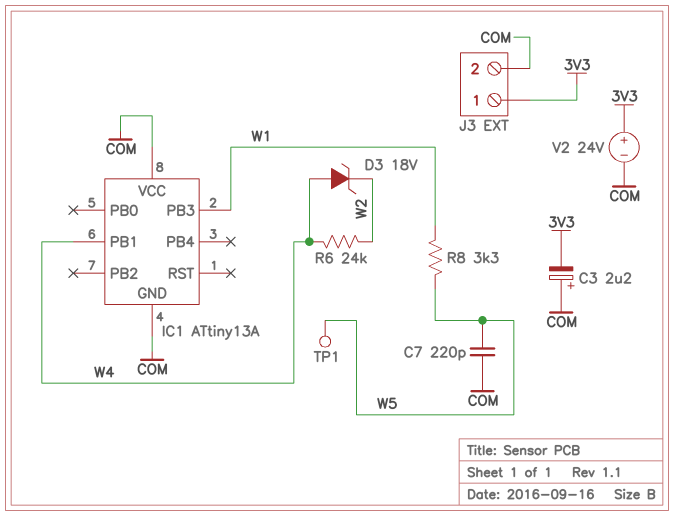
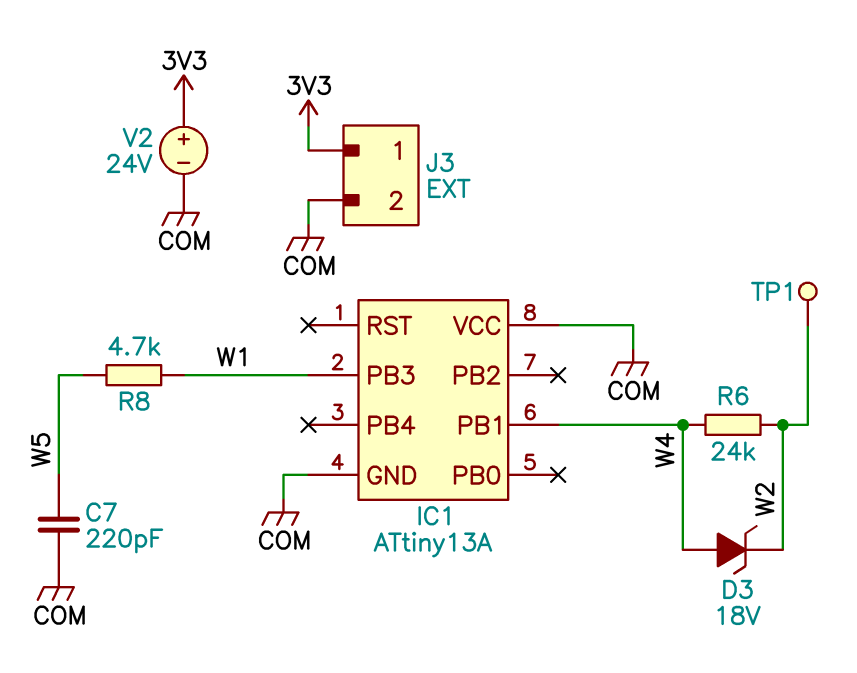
C3: 2.2uF (plus COM, minus 3V3) -> none
R8: 3.3k (W1, W5) -> 4.7k (W1, W5)
TP1: test point (W5) -> test point (W2)

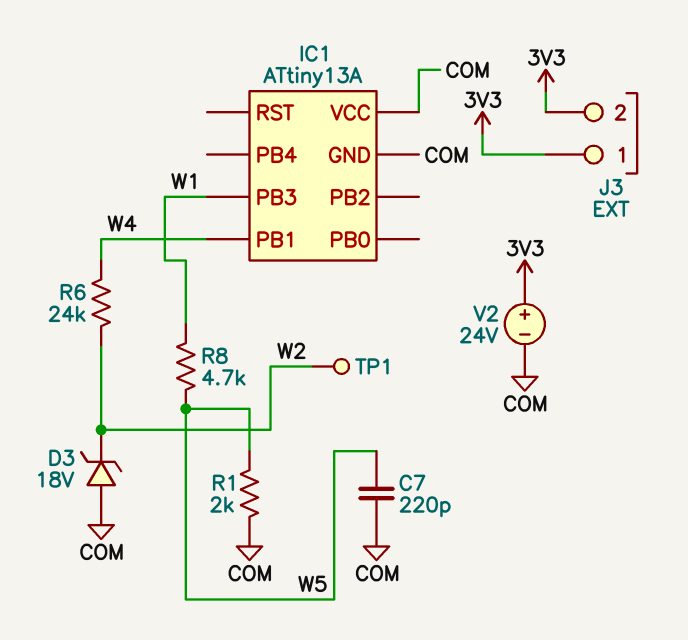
D3: zener 18V (A W4, K W2) -> zener 18V (A COM, K W2)
J3 pin 2: COM -> 3V3
R1: none -> 2k (COM, W5)

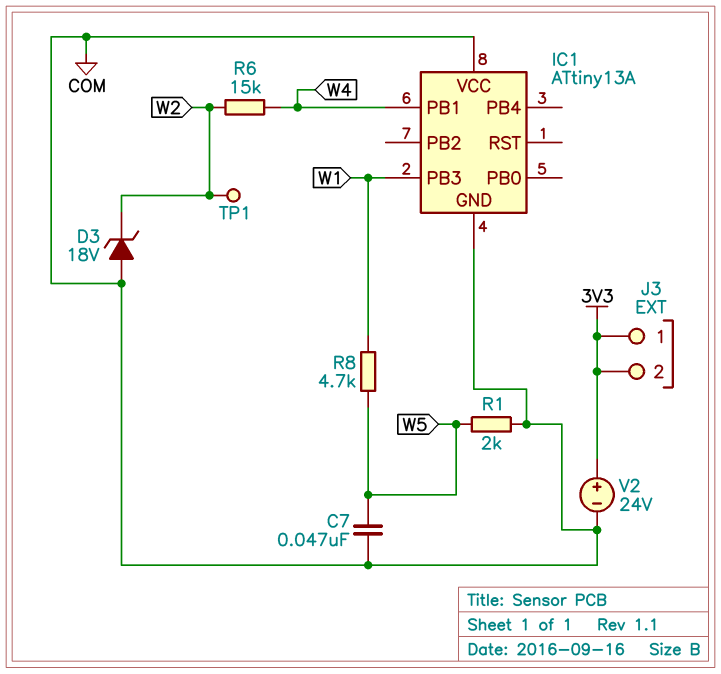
C7: 220pF (COM, W5) -> 47nF (COM, W5)
R6: 24k (W2, W4) -> 15k (W2, W4)

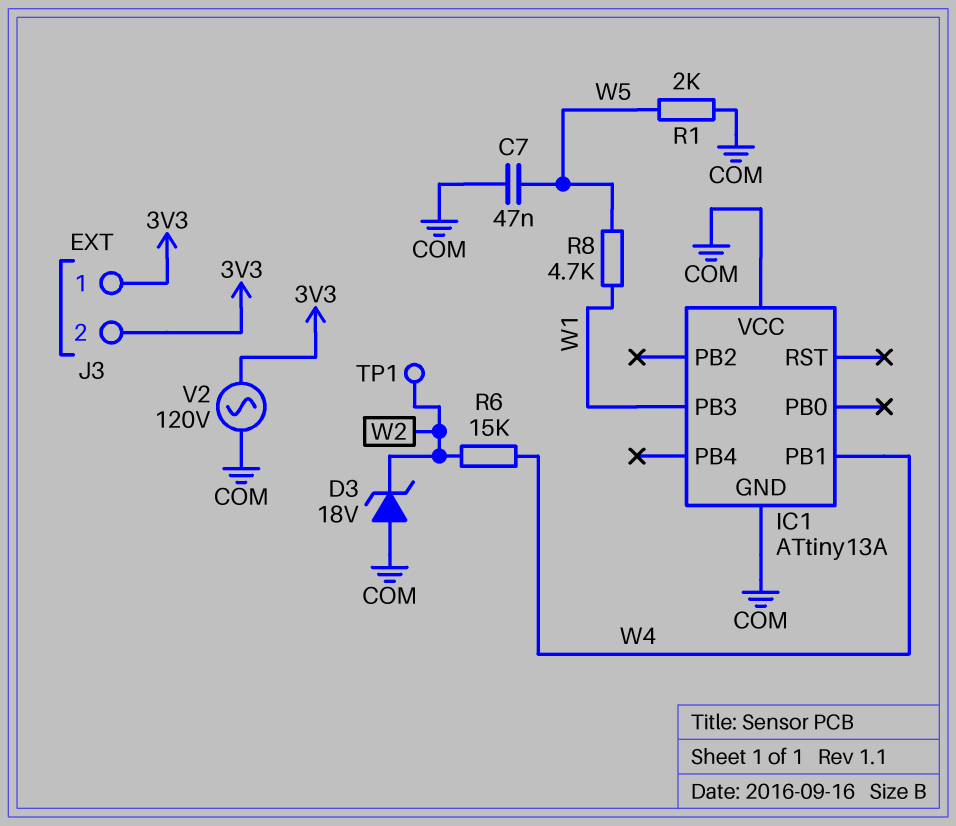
V2: 24V (plus 3V3, minus COM) -> AC 120V (3V3, COM)

